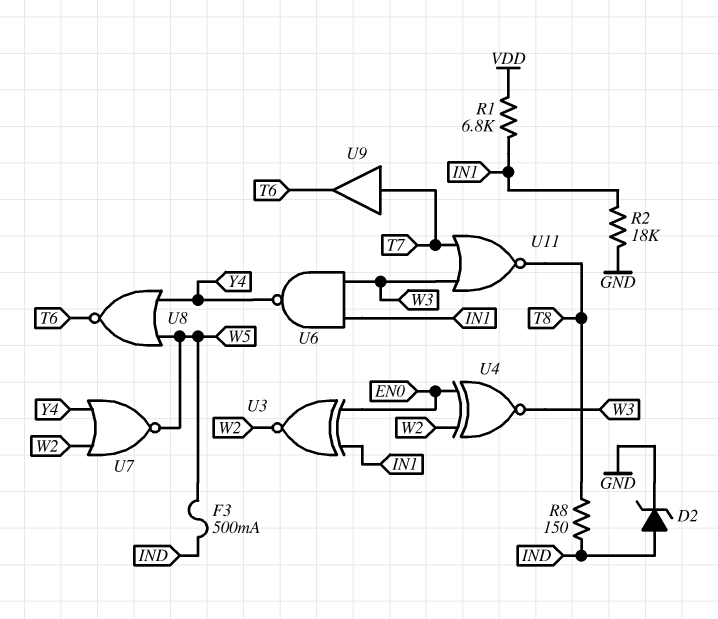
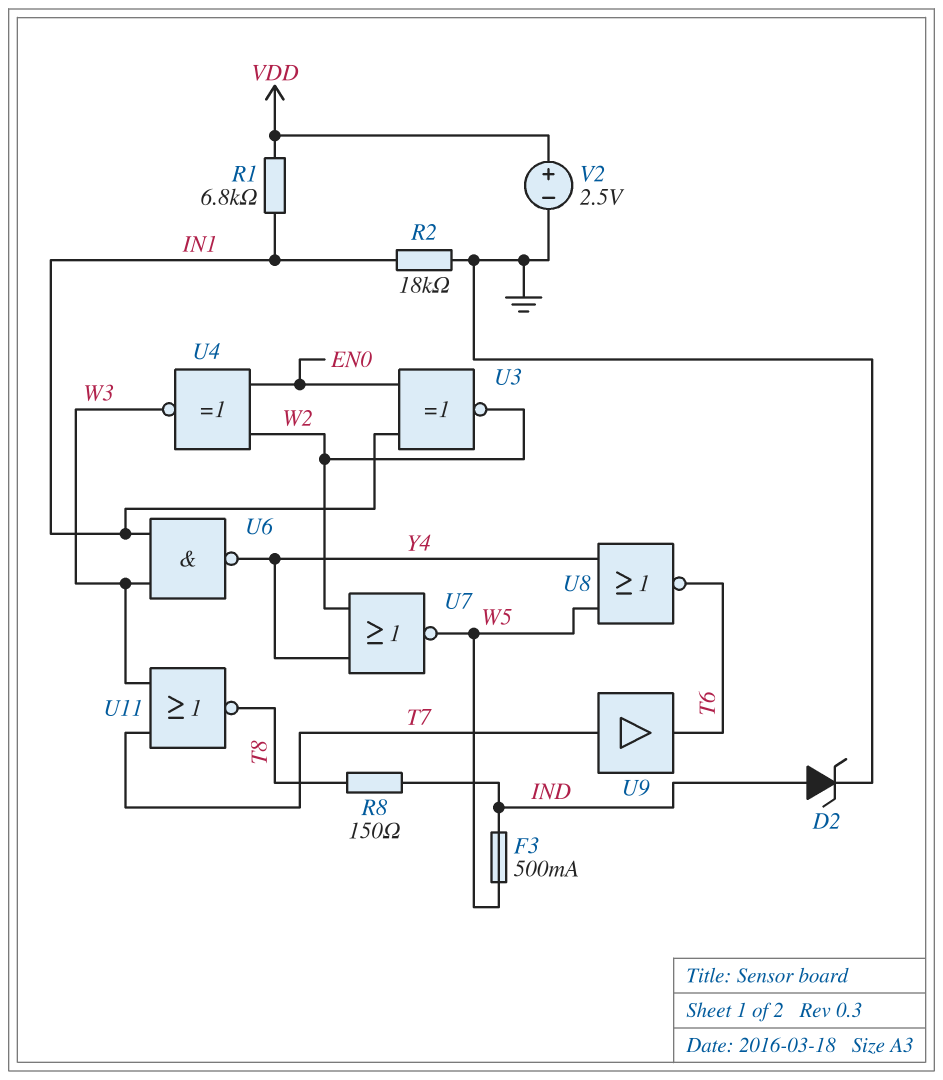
V2: none -> 2.5V (plus VDD, minus GND)

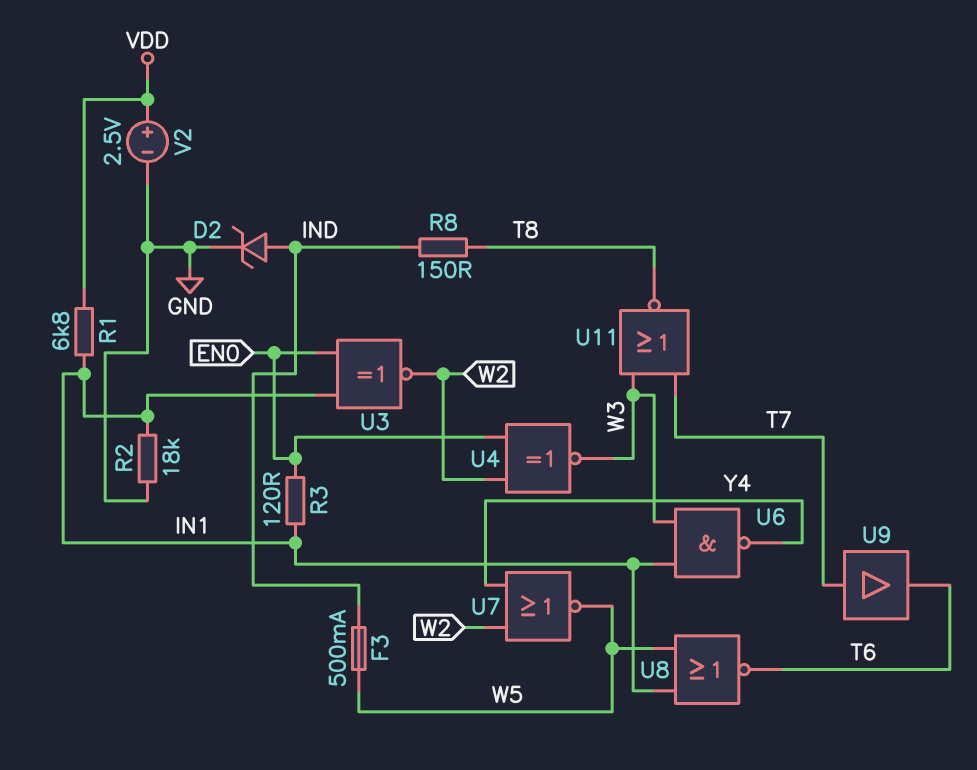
R3: none -> 120 (EN0, IN1)
U8: NOR (in W5, in Y4, out T6) -> NOR (in IN1, in W5, out T6)

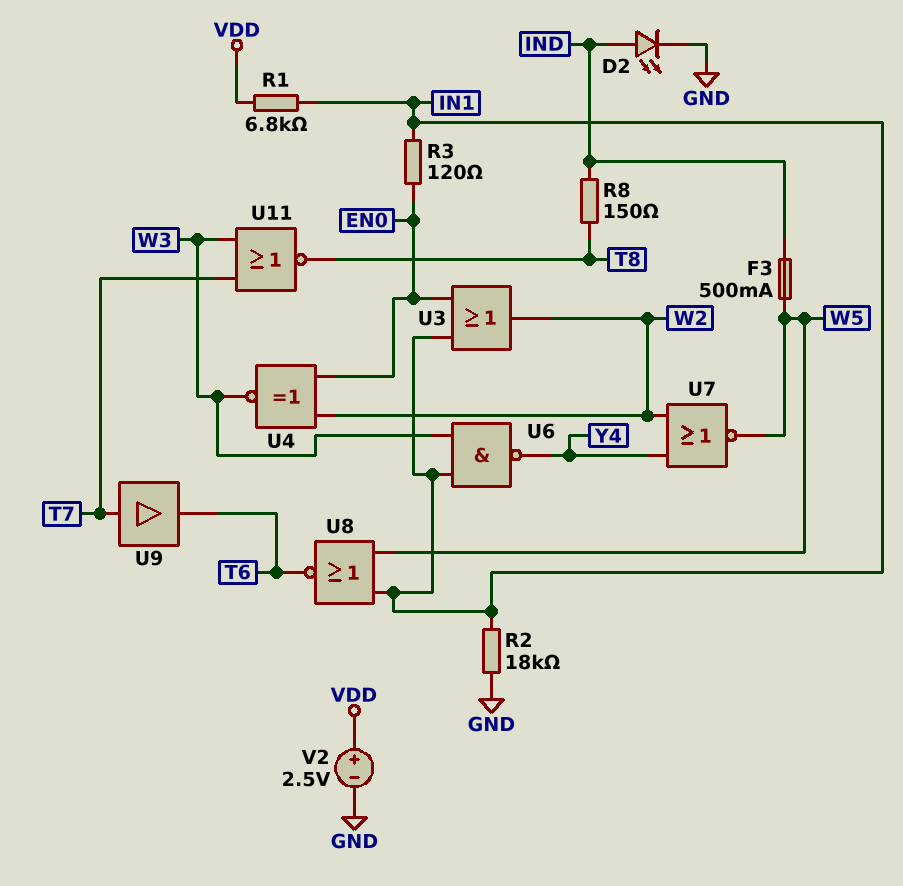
D2: zener (A IND, K GND) -> LED (A IND, K GND)
U3: XNOR (in EN0, in IN1, out W2) -> OR (in EN0, in IN1, out W2)

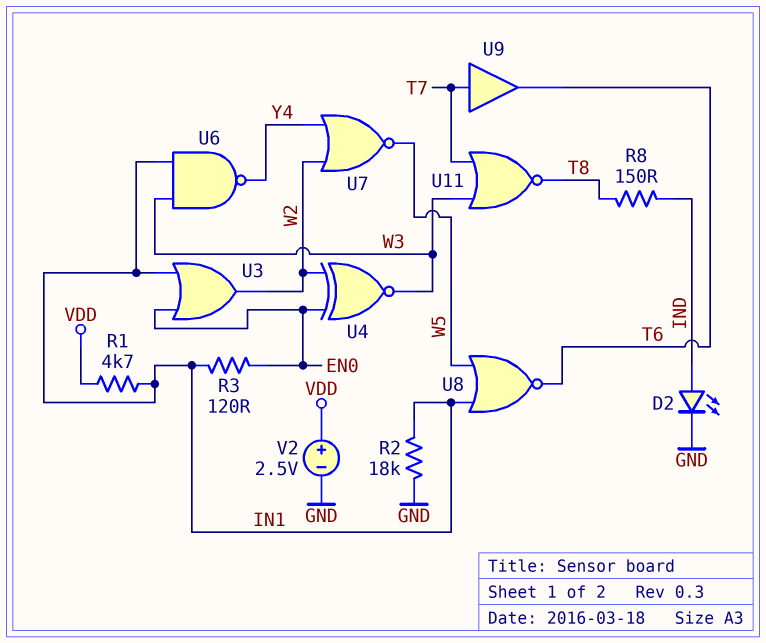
F3: 500mA (IND, W5) -> none
R1: 6.8k (IN1, VDD) -> 4.7k (IN1, VDD)

